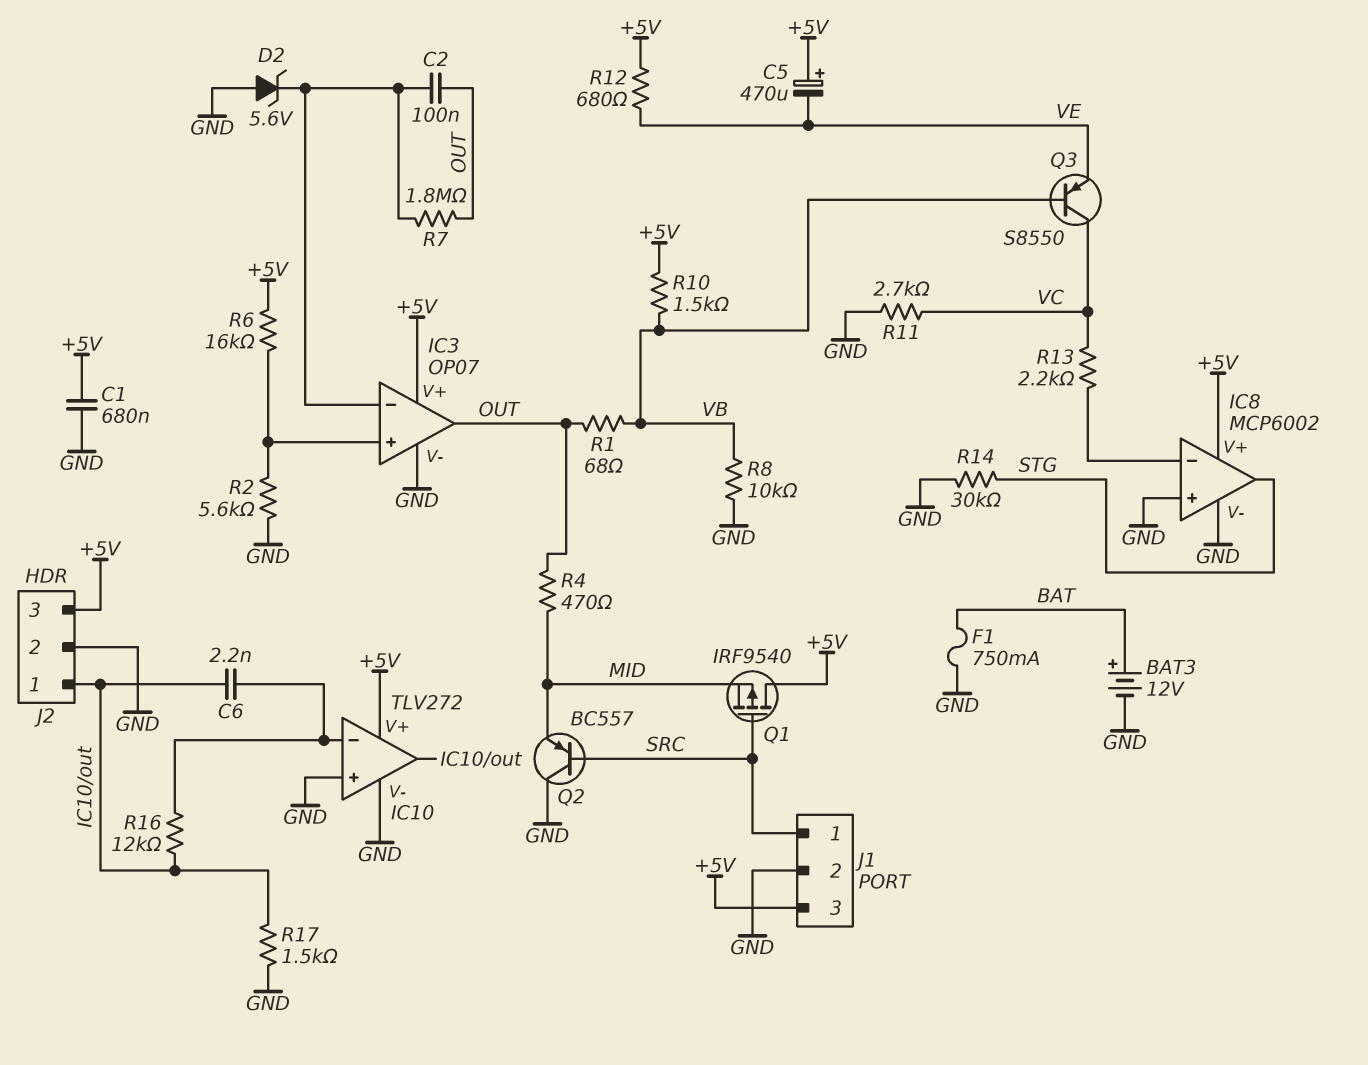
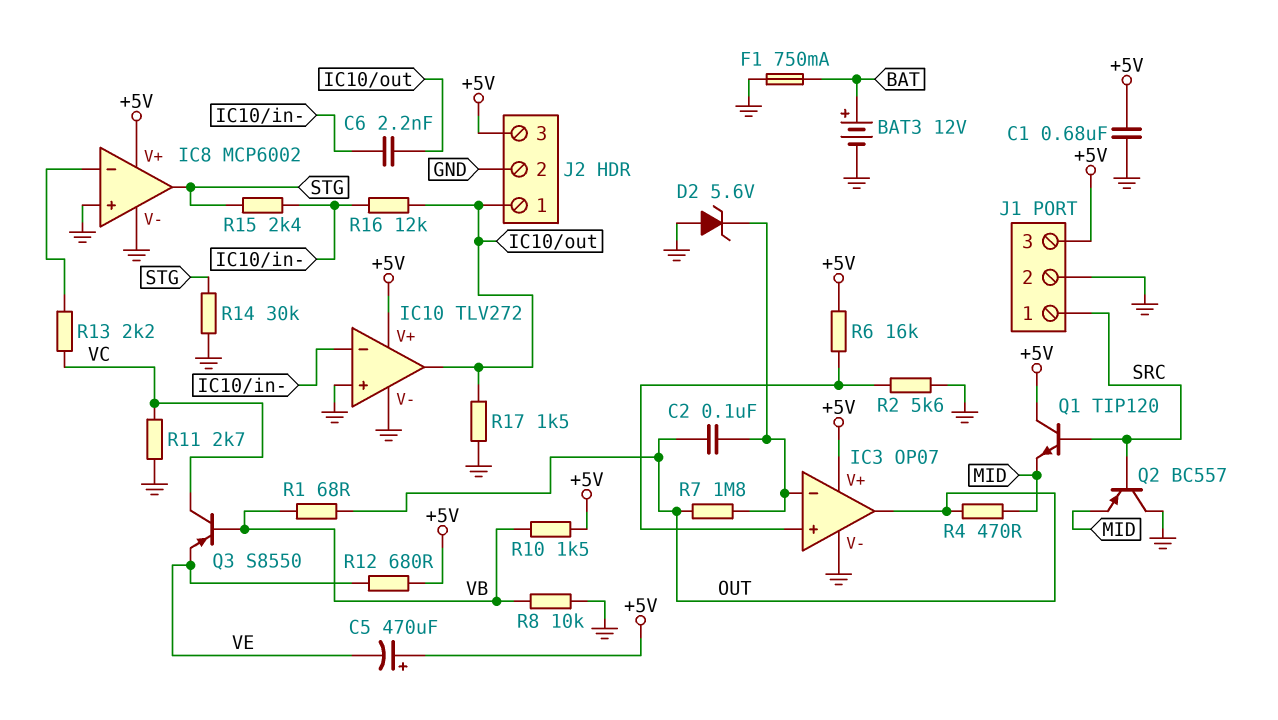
Q1: PMOS IRF9540 (G SRC, D +5V, S MID) -> NPN TIP120 (B SRC, C +5V, E MID)
R15: none -> 2.4k (IC10/in-, STG)

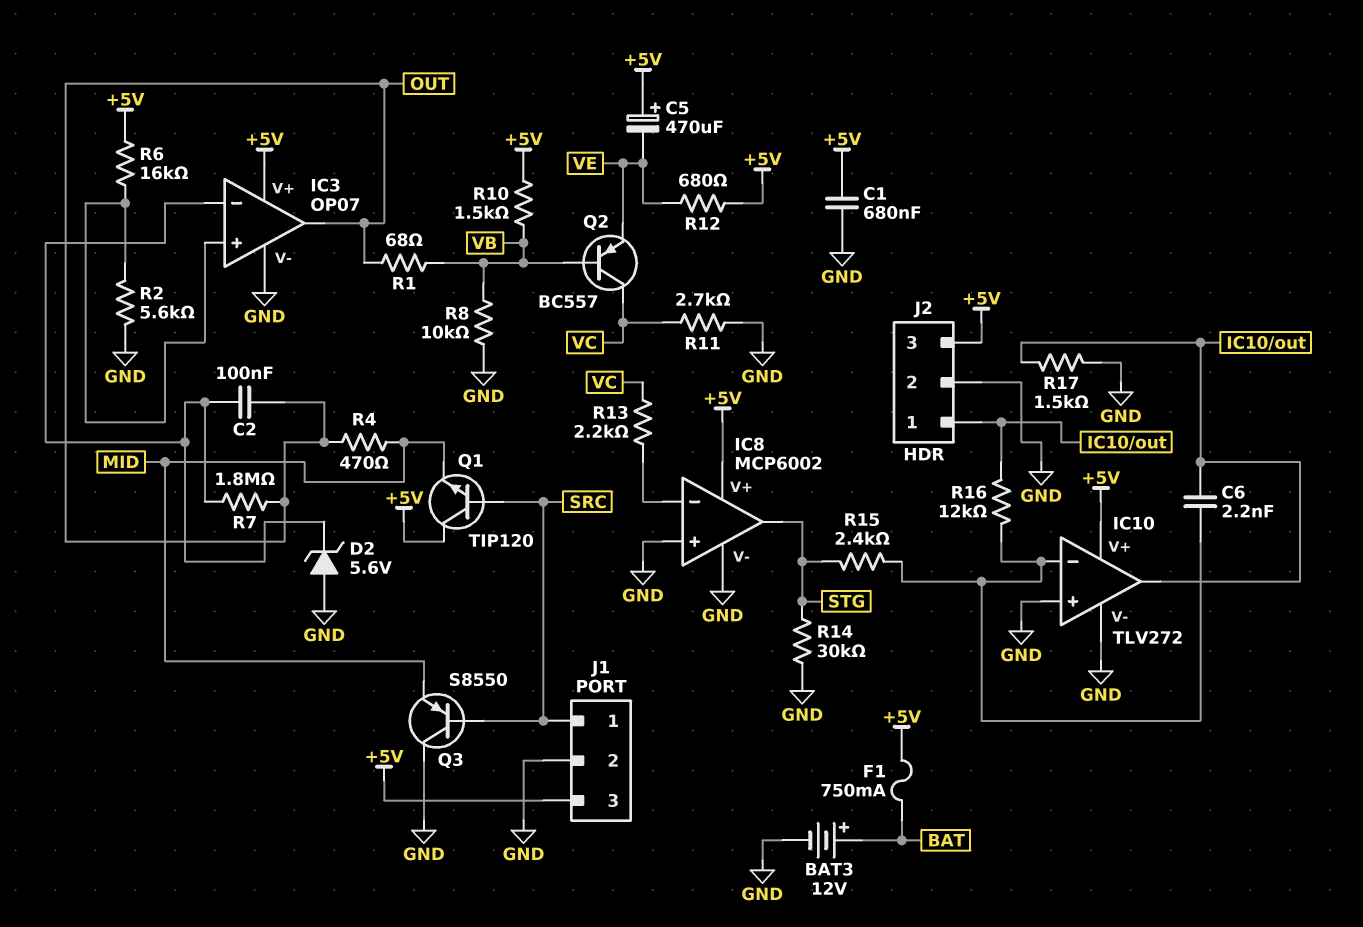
F1: 750mA (BAT, GND) -> 750mA (+5V, BAT)
Q2: PNP BC557 (B SRC, C GND, E MID) -> PNP BC557 (B VB, C VC, E VE)
Q3: PNP S8550 (B VB, C VC, E VE) -> PNP S8550 (B SRC, C GND, E MID)

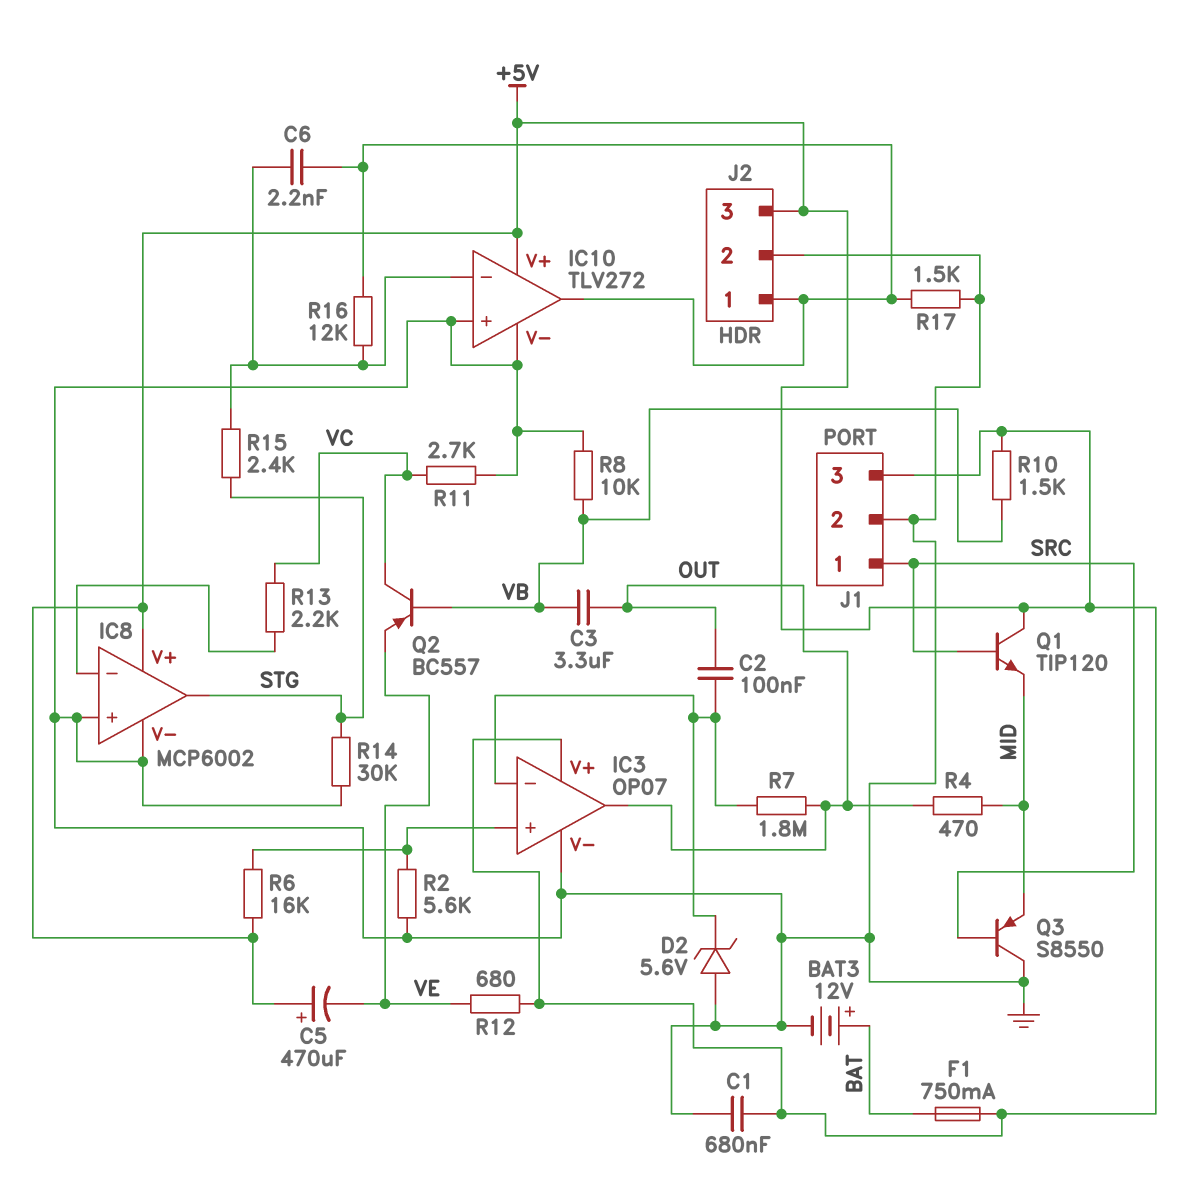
C3: none -> 3.3uF (OUT, VB)
R1: 68 (OUT, VB) -> none

